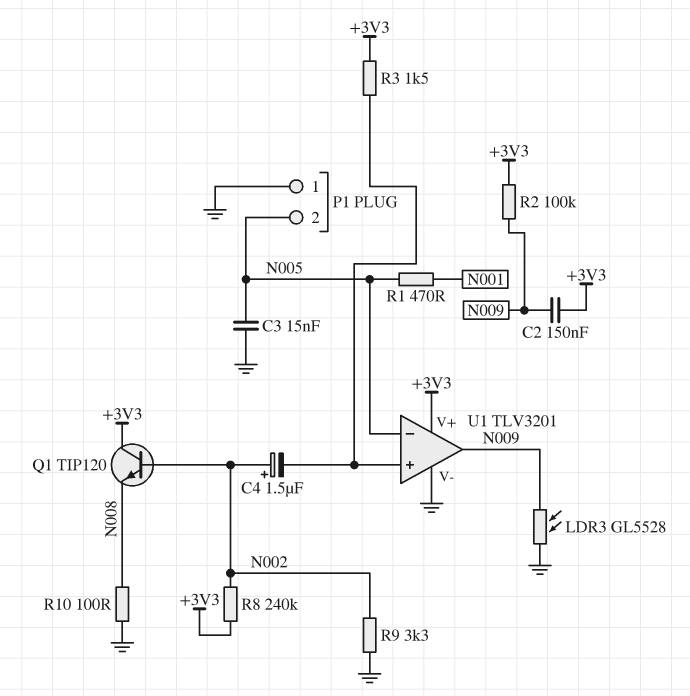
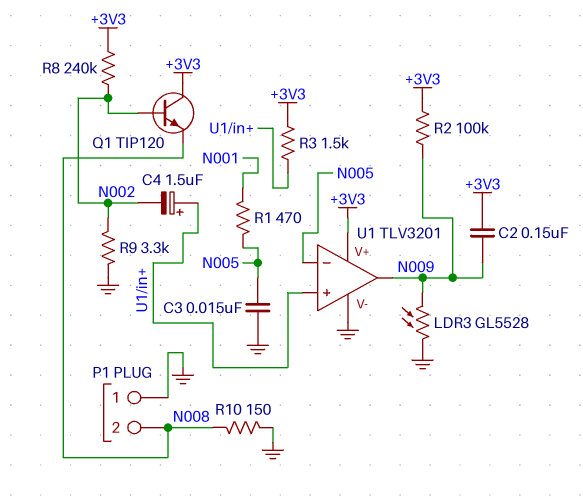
C4: 1.5uF (plus N002, minus U1/in+) -> 1.5uF (plus U1/in+, minus N002)
P1 pin 2: N005 -> N008
R10: 100 (GND, N008) -> 150 (GND, N008)

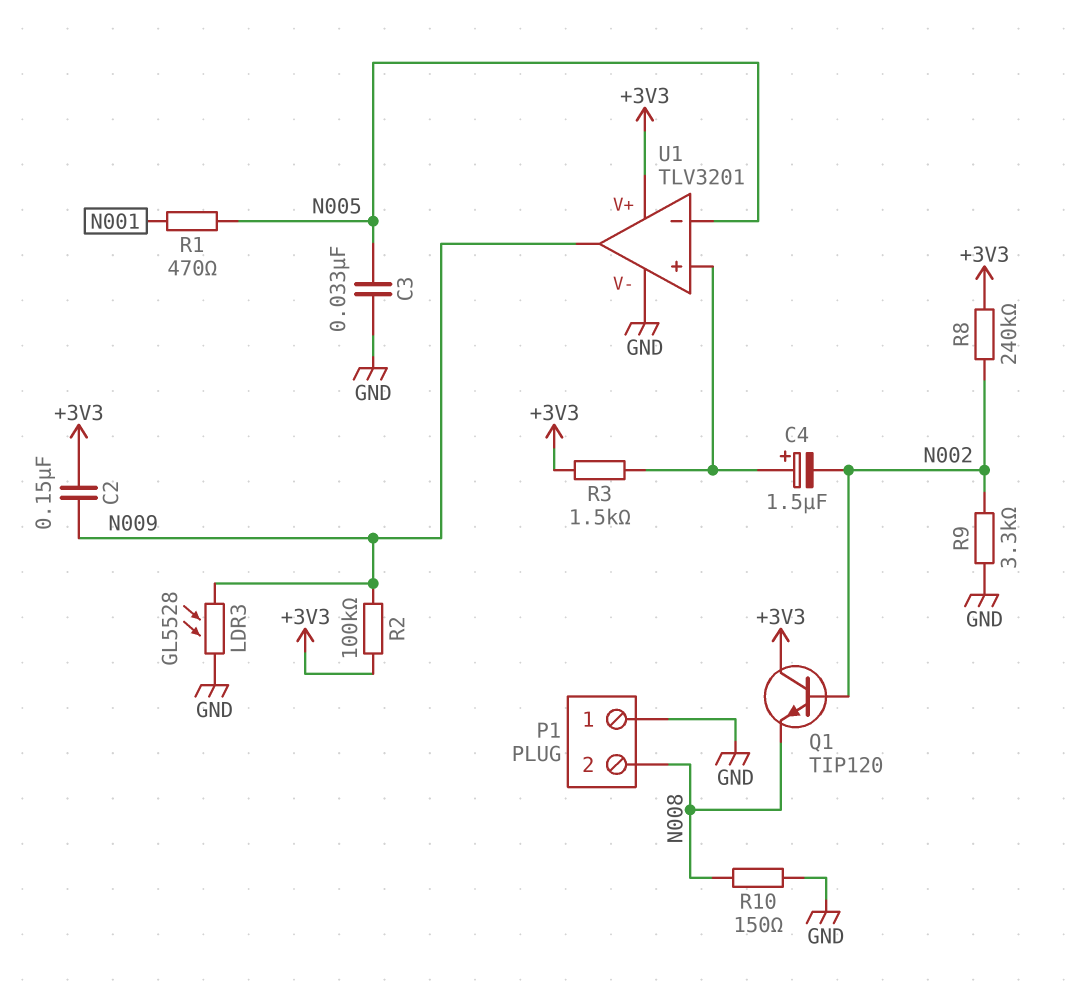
C3: 15nF (GND, N005) -> 33nF (GND, N005)

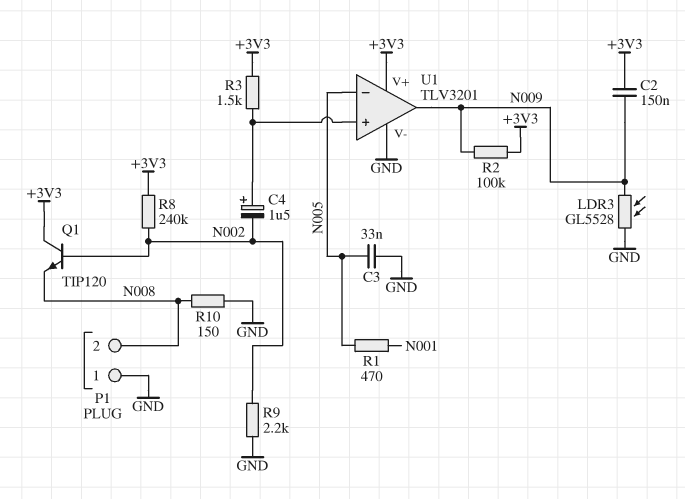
R9: 3.3k (GND, N002) -> 2.2k (GND, N002)

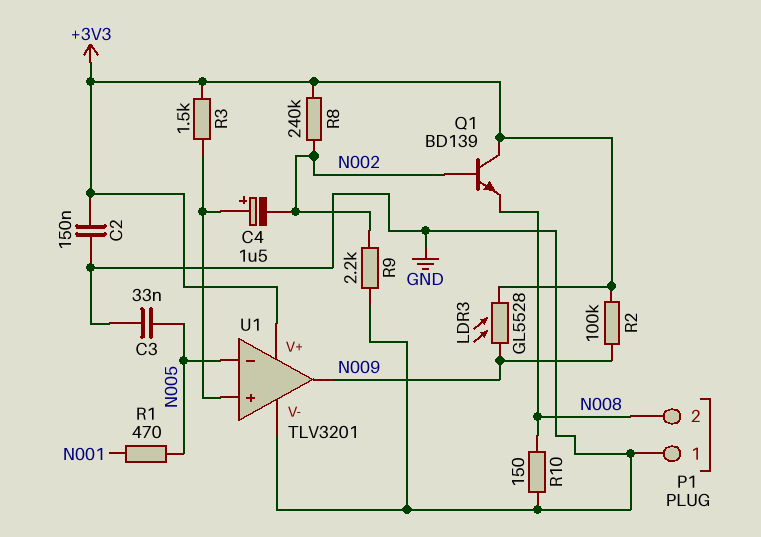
C2: 150nF (+3V3, N009) -> 150nF (+3V3, GND)
LDR3: GL5528 (GND, N009) -> GL5528 (+3V3, N009)
Q1: NPN TIP120 (B N002, C +3V3, E N008) -> NPN BD139 (B N002, C +3V3, E N008)

